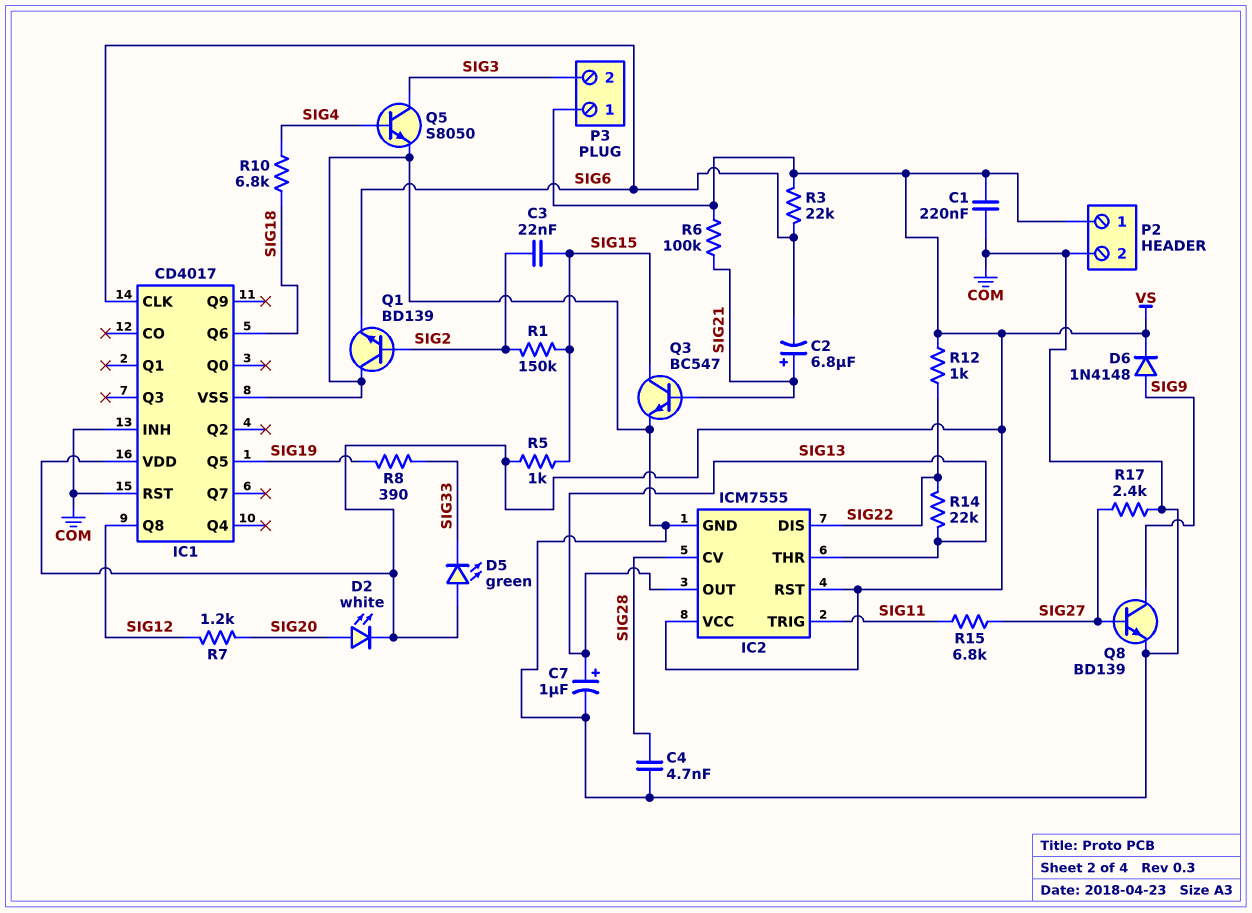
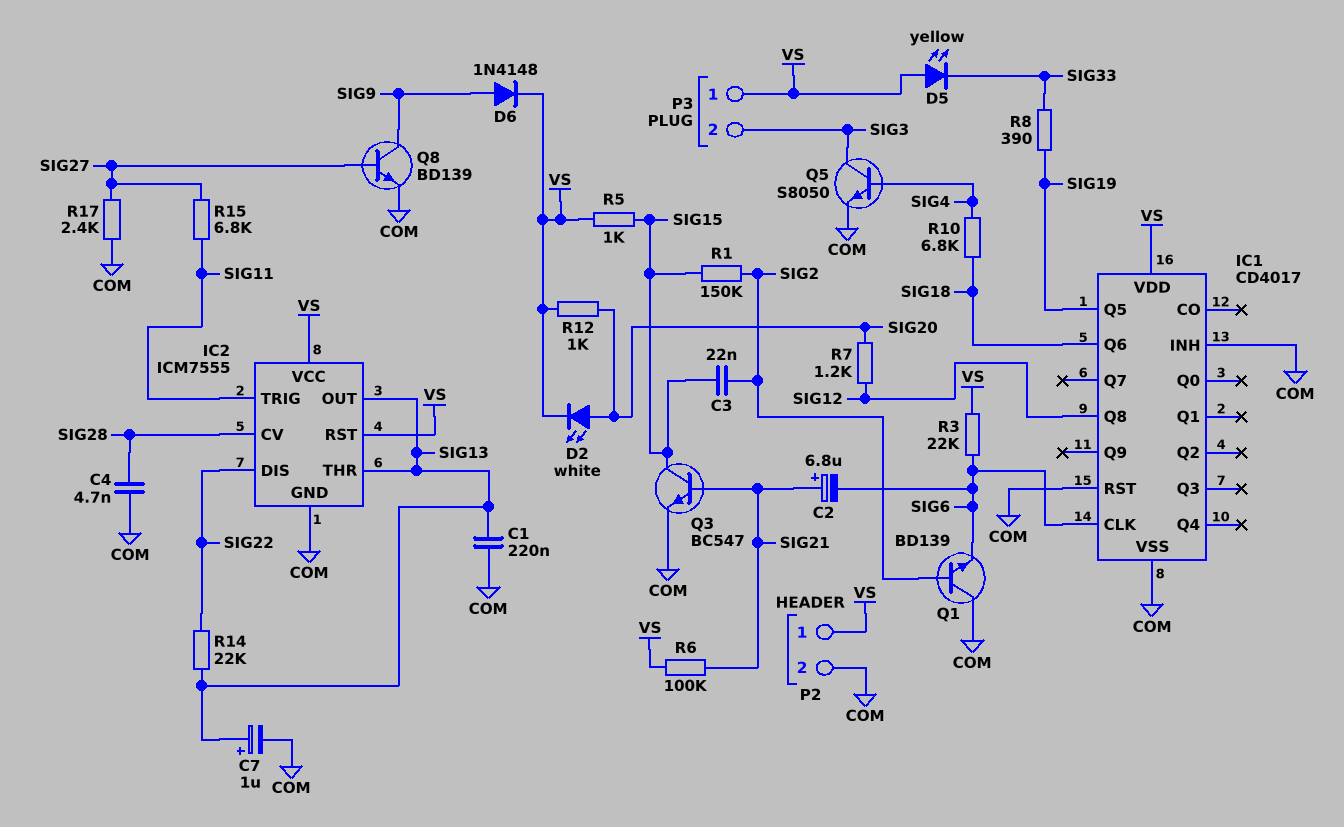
C1: 220nF (COM, VS) -> 220nF (COM, SIG13)
D5: LED green (A VS, K SIG33) -> LED yellow (A VS, K SIG33)
R12: 1k (SIG22, VS) -> 1k (SIG20, VS)

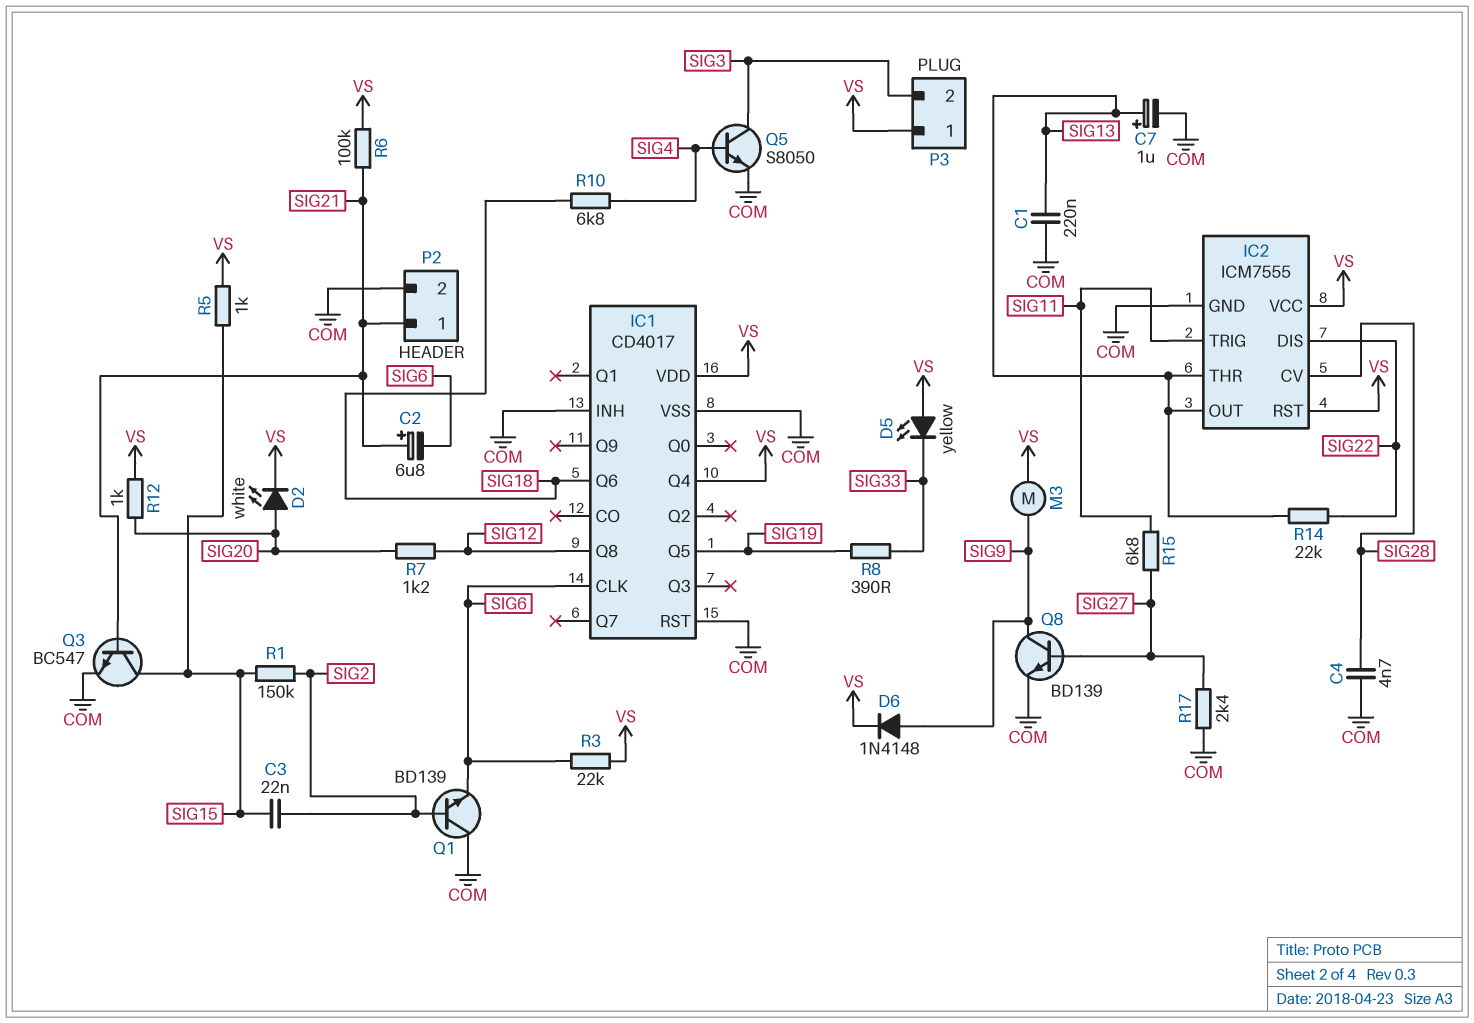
IC1 pin Q4: none -> VS
M3: none -> motor (SIG9, VS)
P2 pin 1: VS -> SIG21

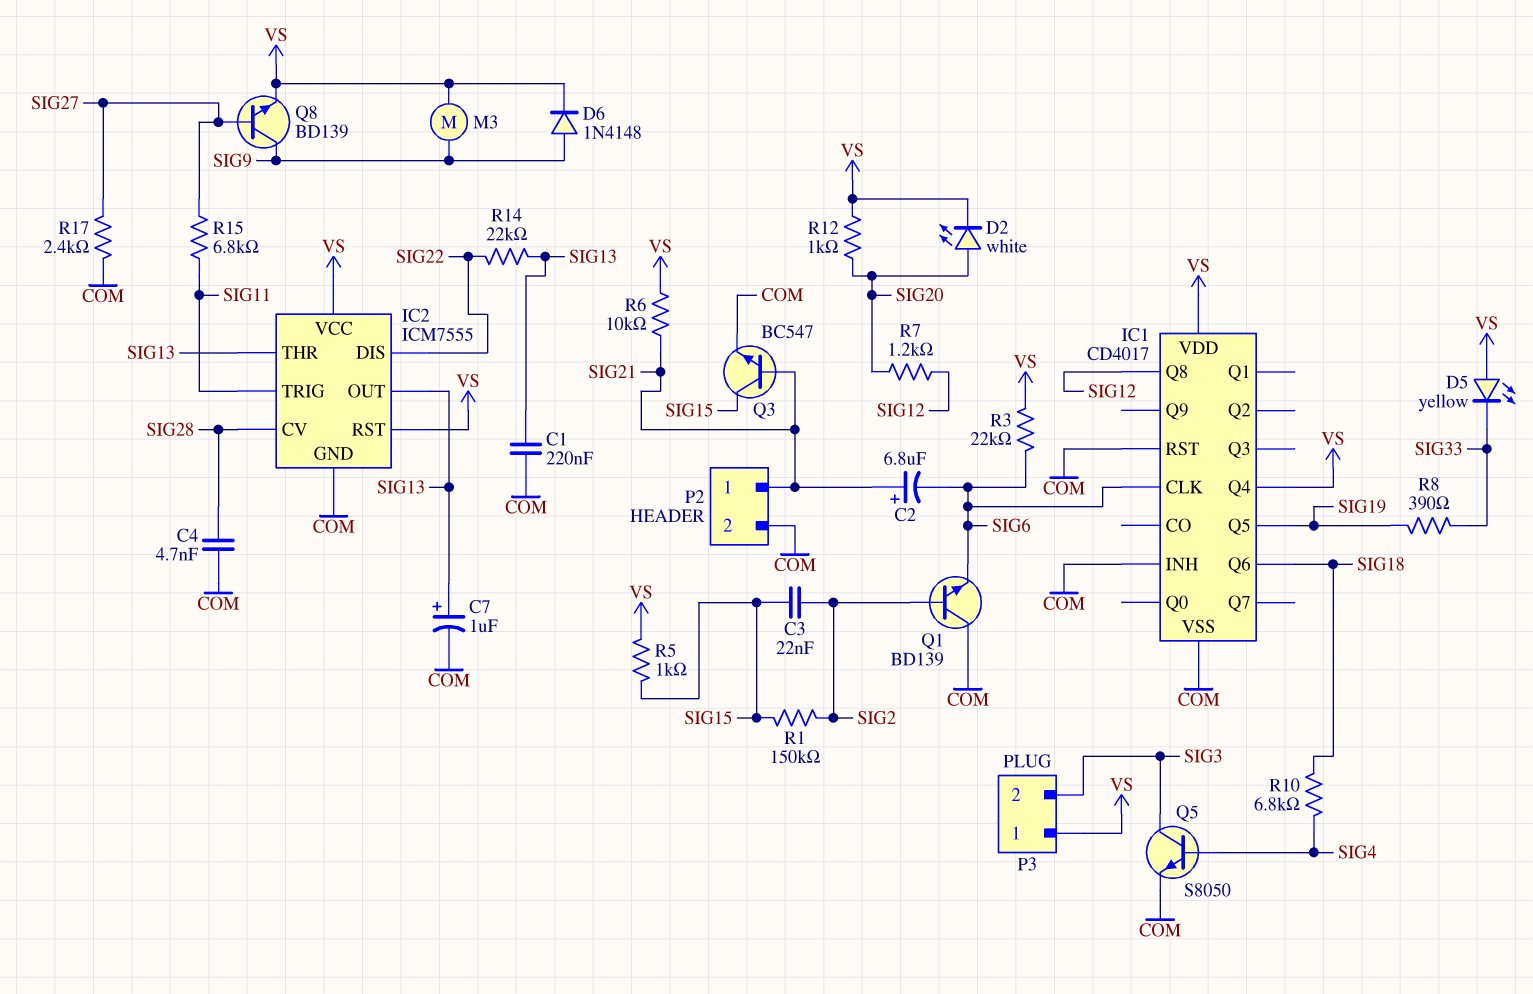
Q8: NPN BD139 (B SIG27, C SIG9, E COM) -> NPN BD139 (B SIG27, C SIG9, E VS)
R6: 100k (SIG21, VS) -> 10k (SIG21, VS)

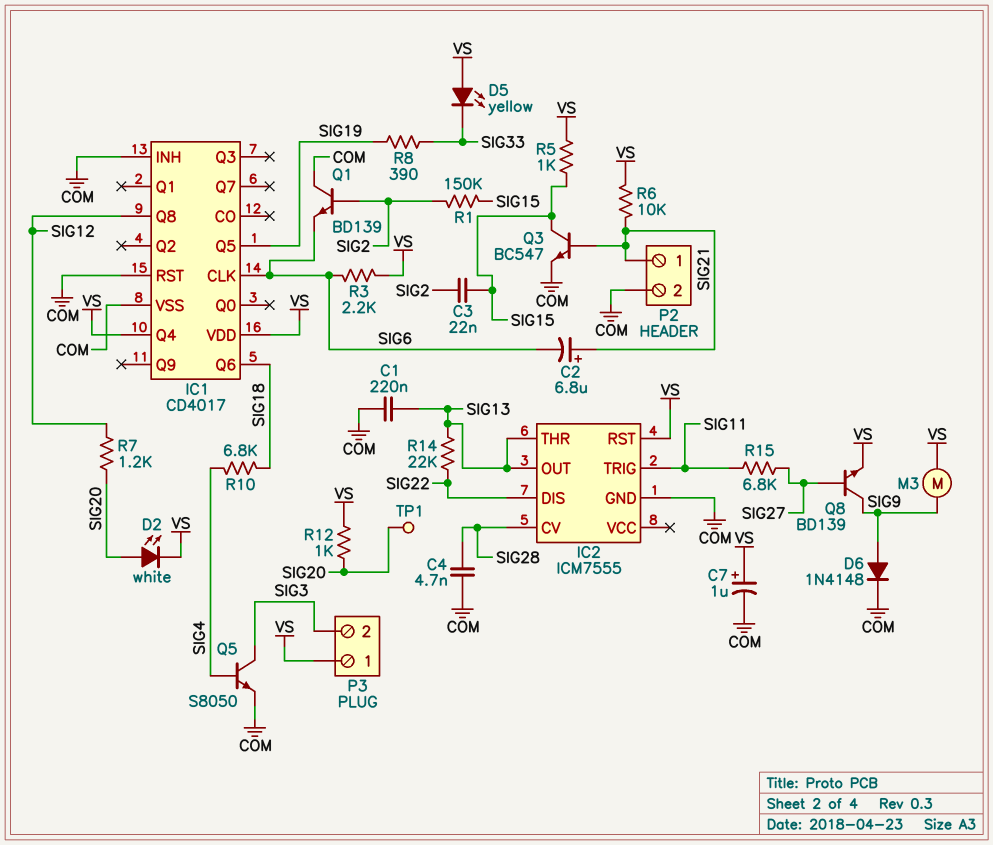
C7: 1uF (plus SIG13, minus COM) -> 1uF (plus VS, minus COM)
D6: diode 1N4148 (A SIG9, K VS) -> diode 1N4148 (A SIG9, K COM)
IC2 pin VCC: VS -> none
R3: 22k (SIG6, VS) -> 2.2k (SIG6, VS)
R17: 2.4k (COM, SIG27) -> none
TP1: none -> test point (SIG20)

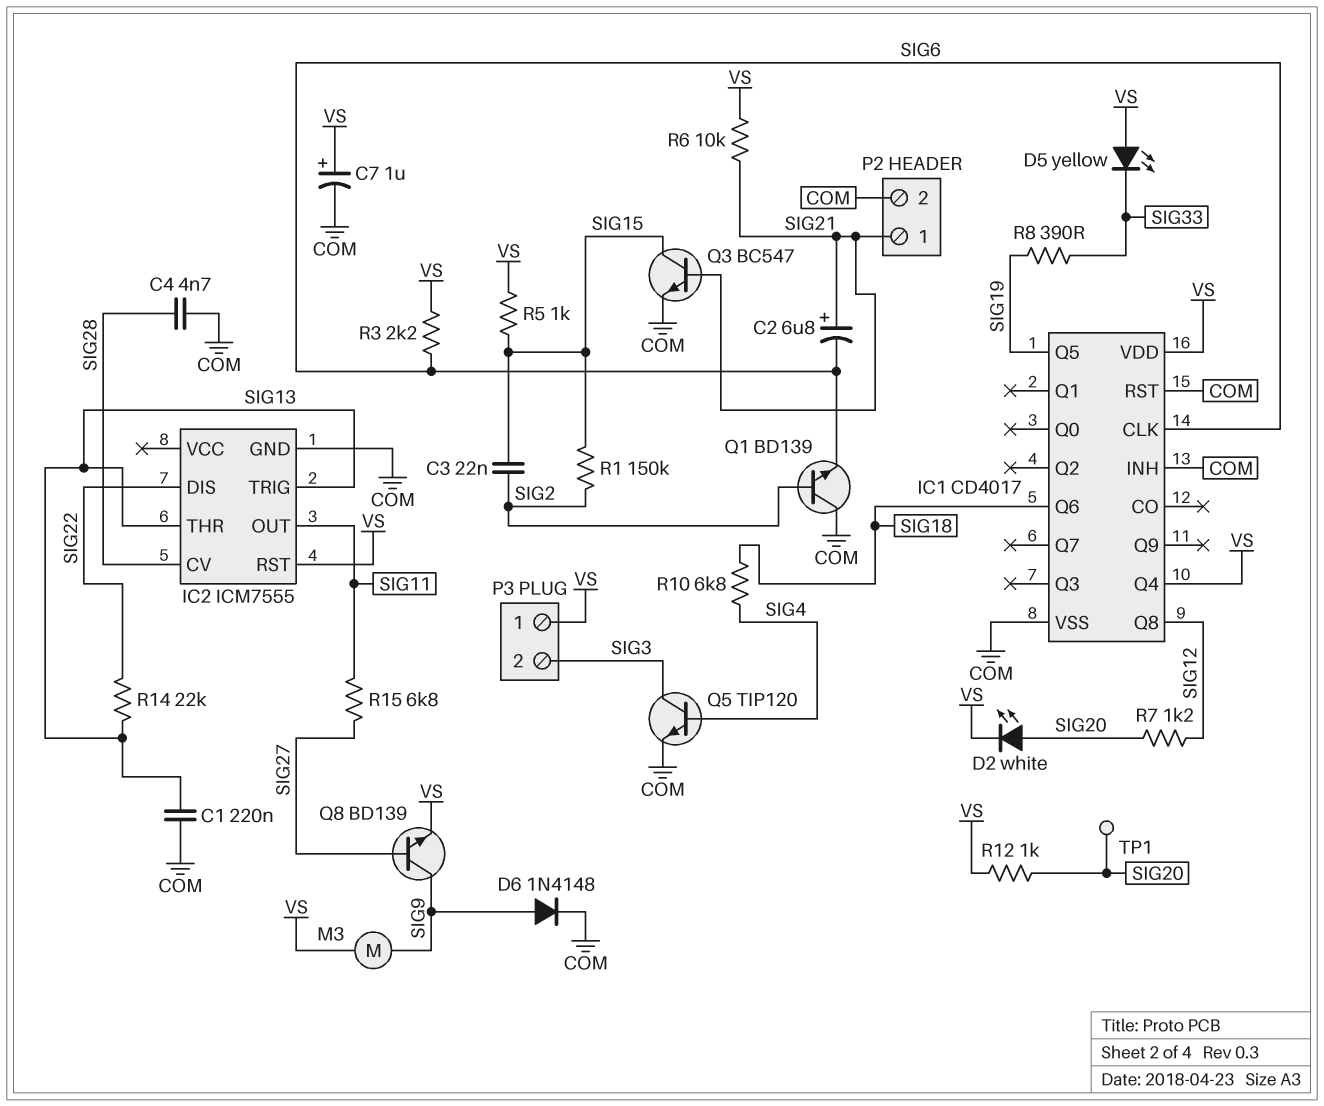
IC2 pin OUT: SIG13 -> SIG11
IC2 pin TRIG: SIG11 -> SIG13
Q5: NPN S8050 (B SIG4, C SIG3, E COM) -> NPN TIP120 (B SIG4, C SIG3, E COM)

